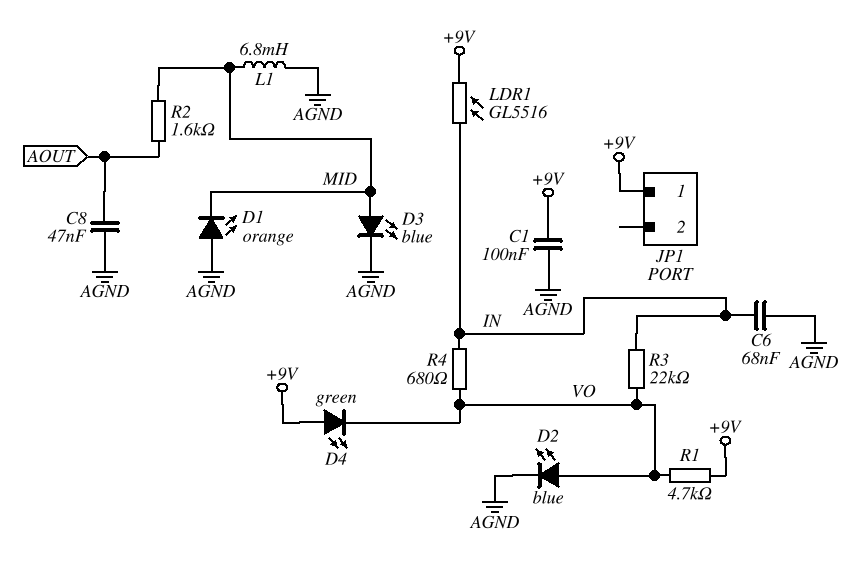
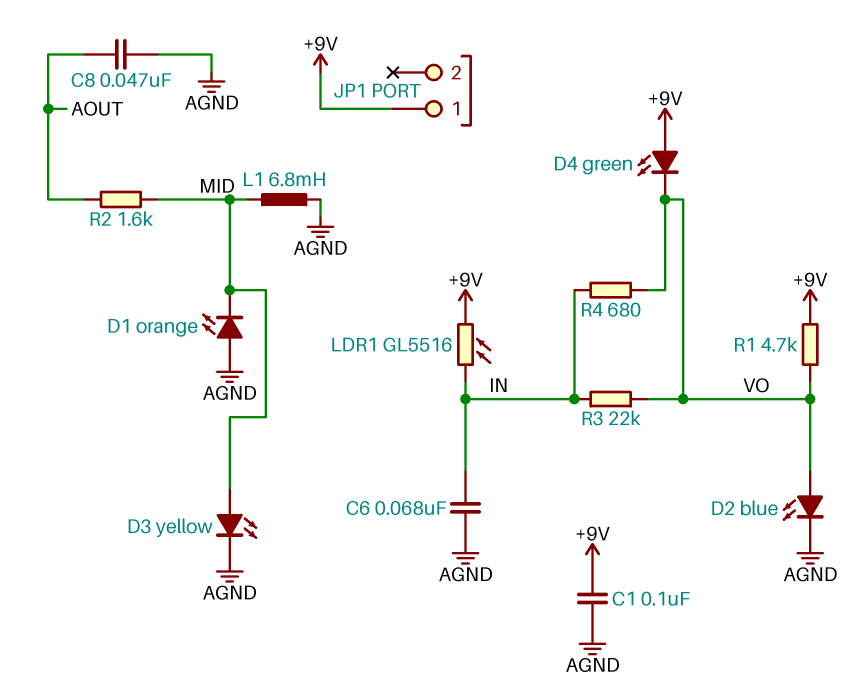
D3: LED blue (A MID, K AGND) -> LED yellow (A MID, K AGND)

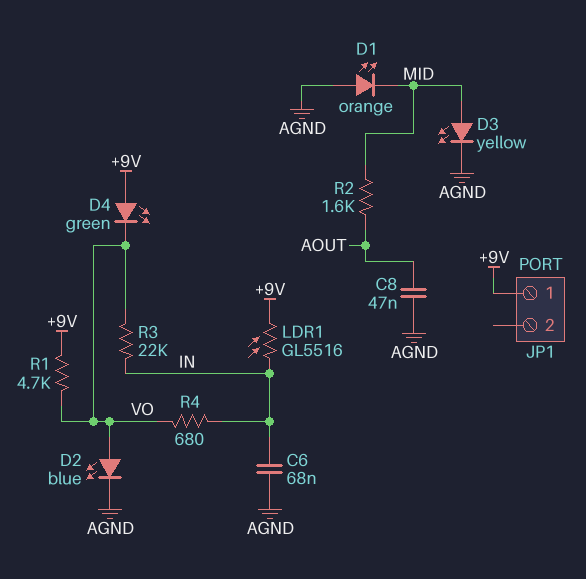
C1: 100nF (+9V, AGND) -> none
L1: 6.8mH (AGND, MID) -> none

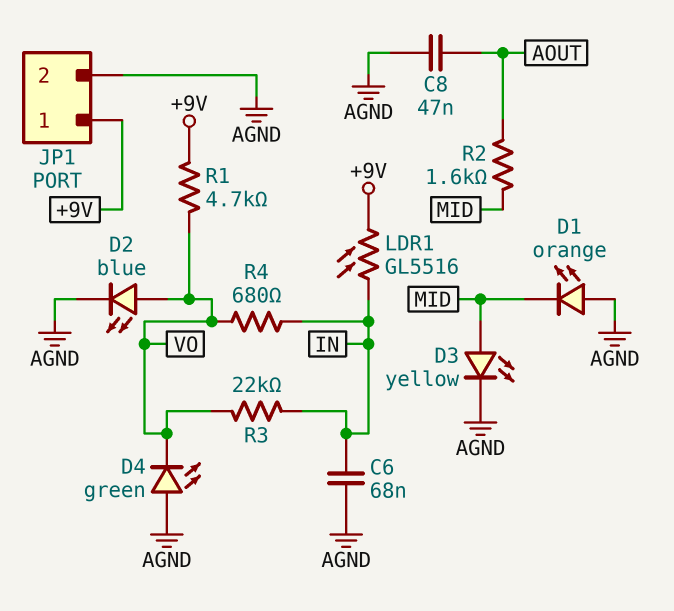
D4: LED green (A +9V, K VO) -> LED green (A AGND, K VO)
JP1 pin 2: none -> AGND

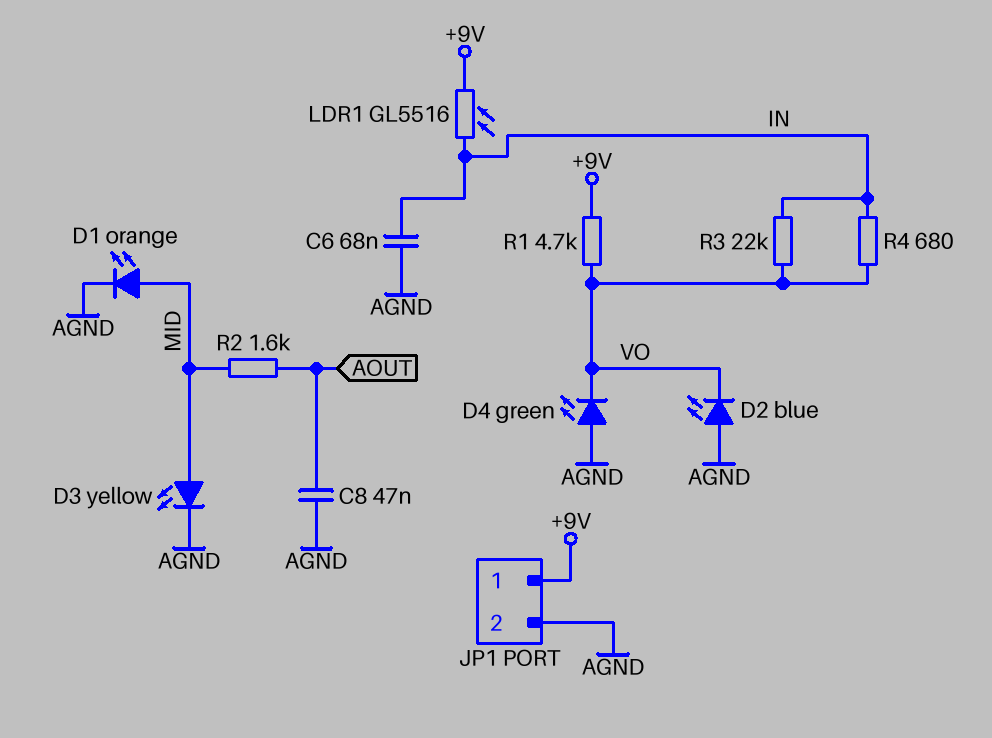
D1: LED orange (A AGND, K MID) -> LED orange (A MID, K AGND)
D2: LED blue (A VO, K AGND) -> LED blue (A AGND, K VO)

